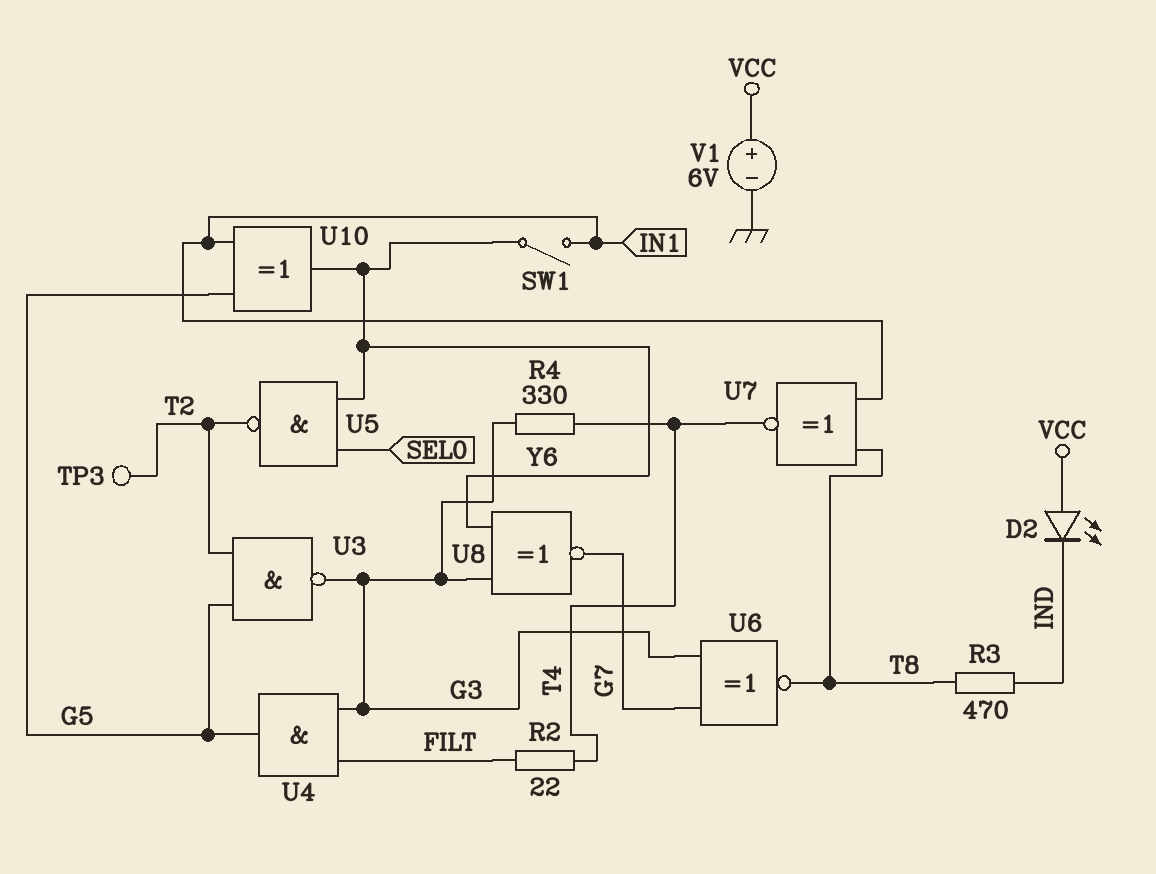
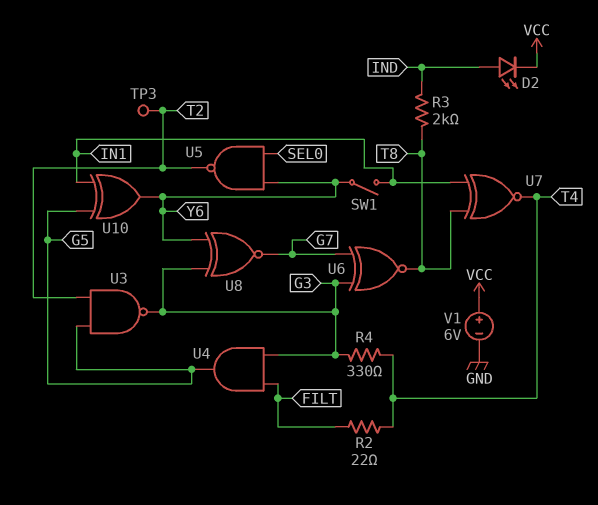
D2: LED (A VCC, K IND) -> LED (A IND, K VCC)
R3: 470 (IND, T8) -> 2k (IND, T8)

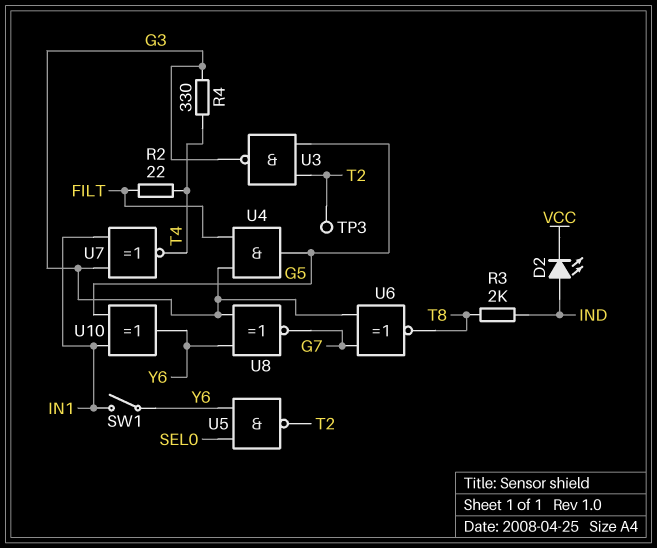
U7: XNOR (in IN1, in T8, out T4) -> XNOR (in G3, in IN1, out T4)
V1: 6V (plus VCC, minus GND) -> none

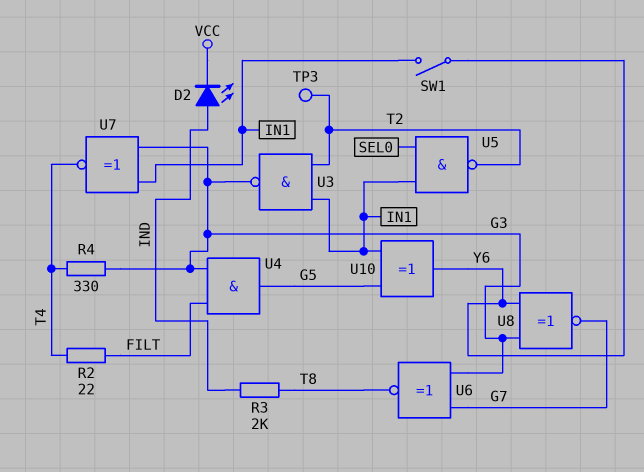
U3: NAND (in G5, in T2, out G3) -> NAND (in IN1, in T2, out G3)
U5: NAND (in SEL0, in Y6, out T2) -> NAND (in IN1, in SEL0, out T2)

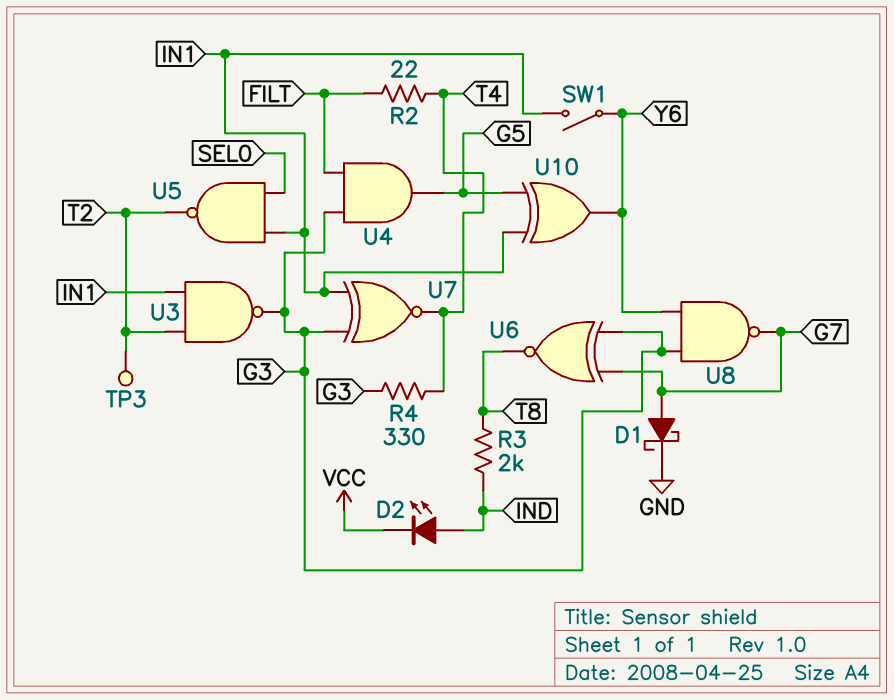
D1: none -> schottky (A G7, K GND)
U8: XNOR (in G3, in Y6, out G7) -> NAND (in G3, in Y6, out G7)

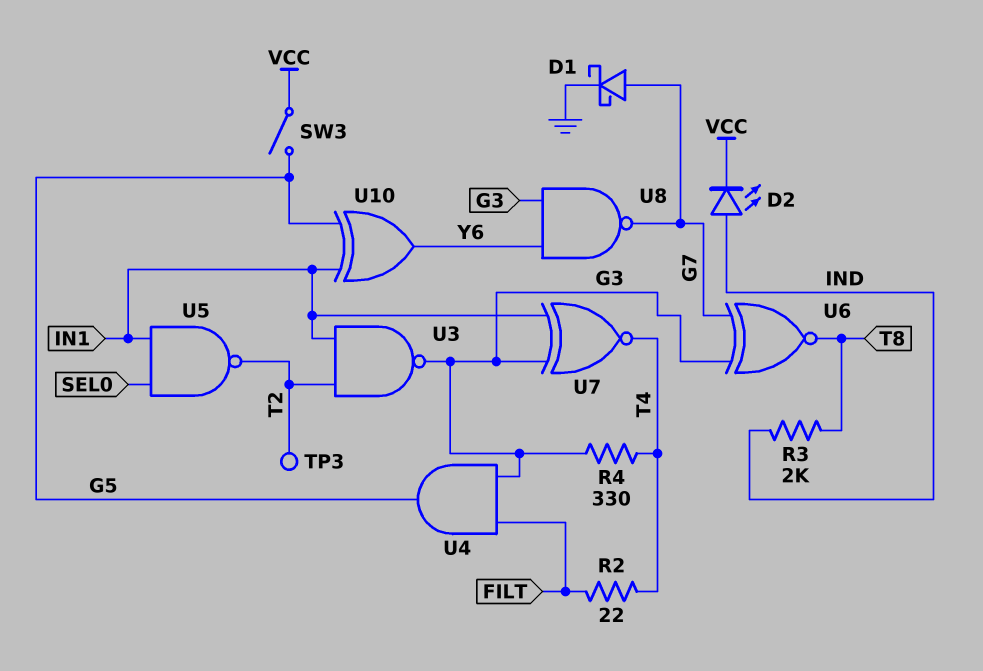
SW1: switch (IN1, Y6) -> none
SW3: none -> switch (G5, VCC)

